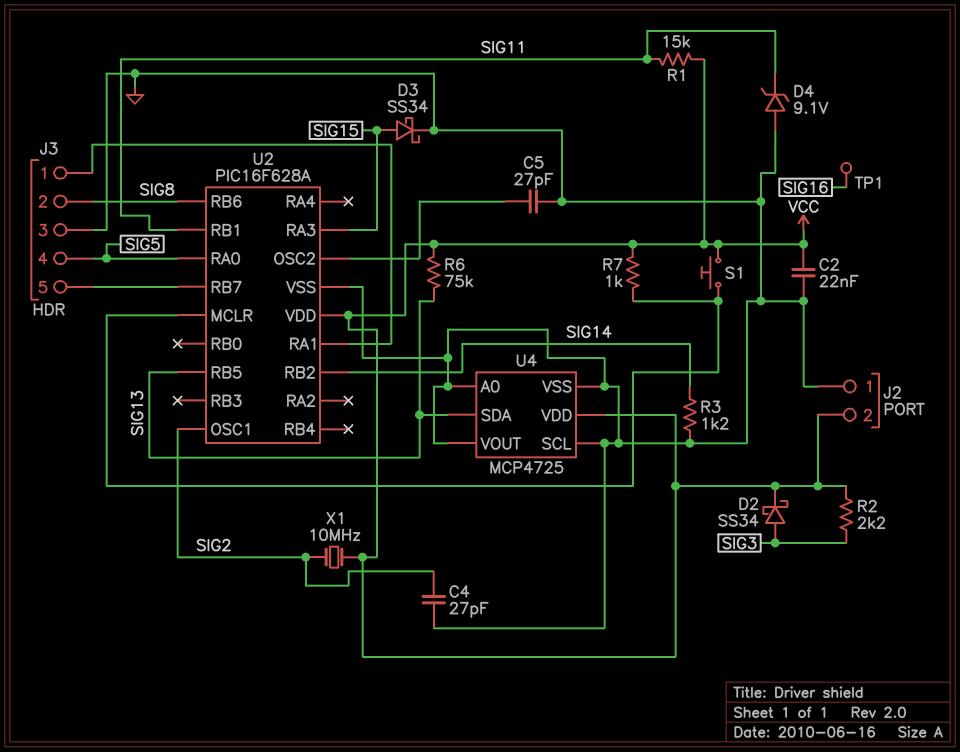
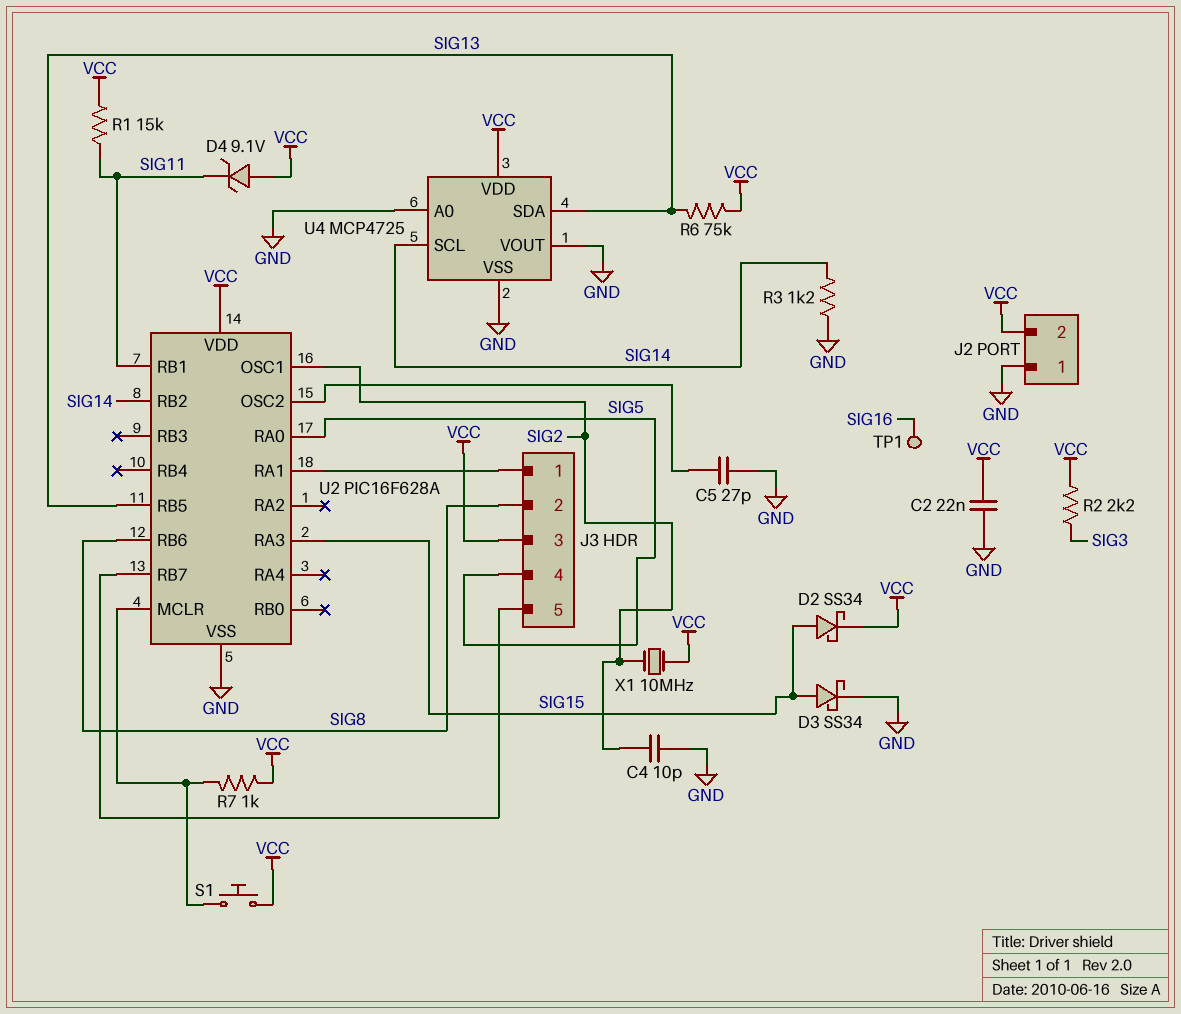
C4: 27pF (GND, SIG2) -> 10pF (GND, SIG2)
D2: schottky SS34 (A SIG3, K VCC) -> schottky SS34 (A SIG15, K VCC)
D4: zener 9.1V (A GND, K SIG11) -> zener 9.1V (A VCC, K SIG11)
J3 pin 3: GND -> VCC
U4 pin SCL: GND -> SIG14

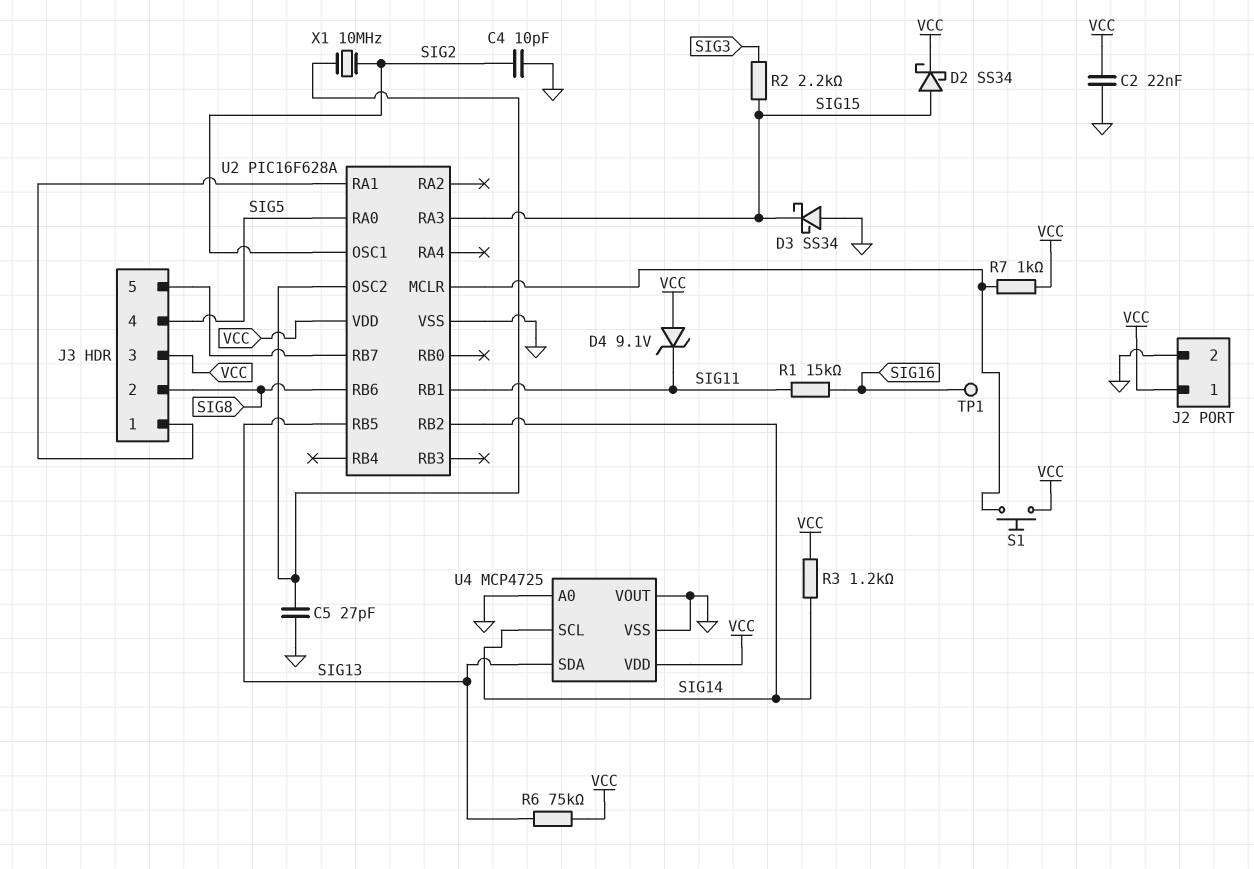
D3: schottky SS34 (A SIG15, K GND) -> schottky SS34 (A GND, K SIG15)
J2 pin 1: GND -> VCC
J2 pin 2: VCC -> GND
R1: 15k (SIG11, VCC) -> 15k (SIG11, SIG16)
R2: 2.2k (SIG3, VCC) -> 2.2k (SIG3, SIG15)
R3: 1.2k (GND, SIG14) -> 1.2k (SIG14, VCC)
X1: 10MHz (SIG2, VCC) -> 10MHz (SIG2, U2/OSC2)

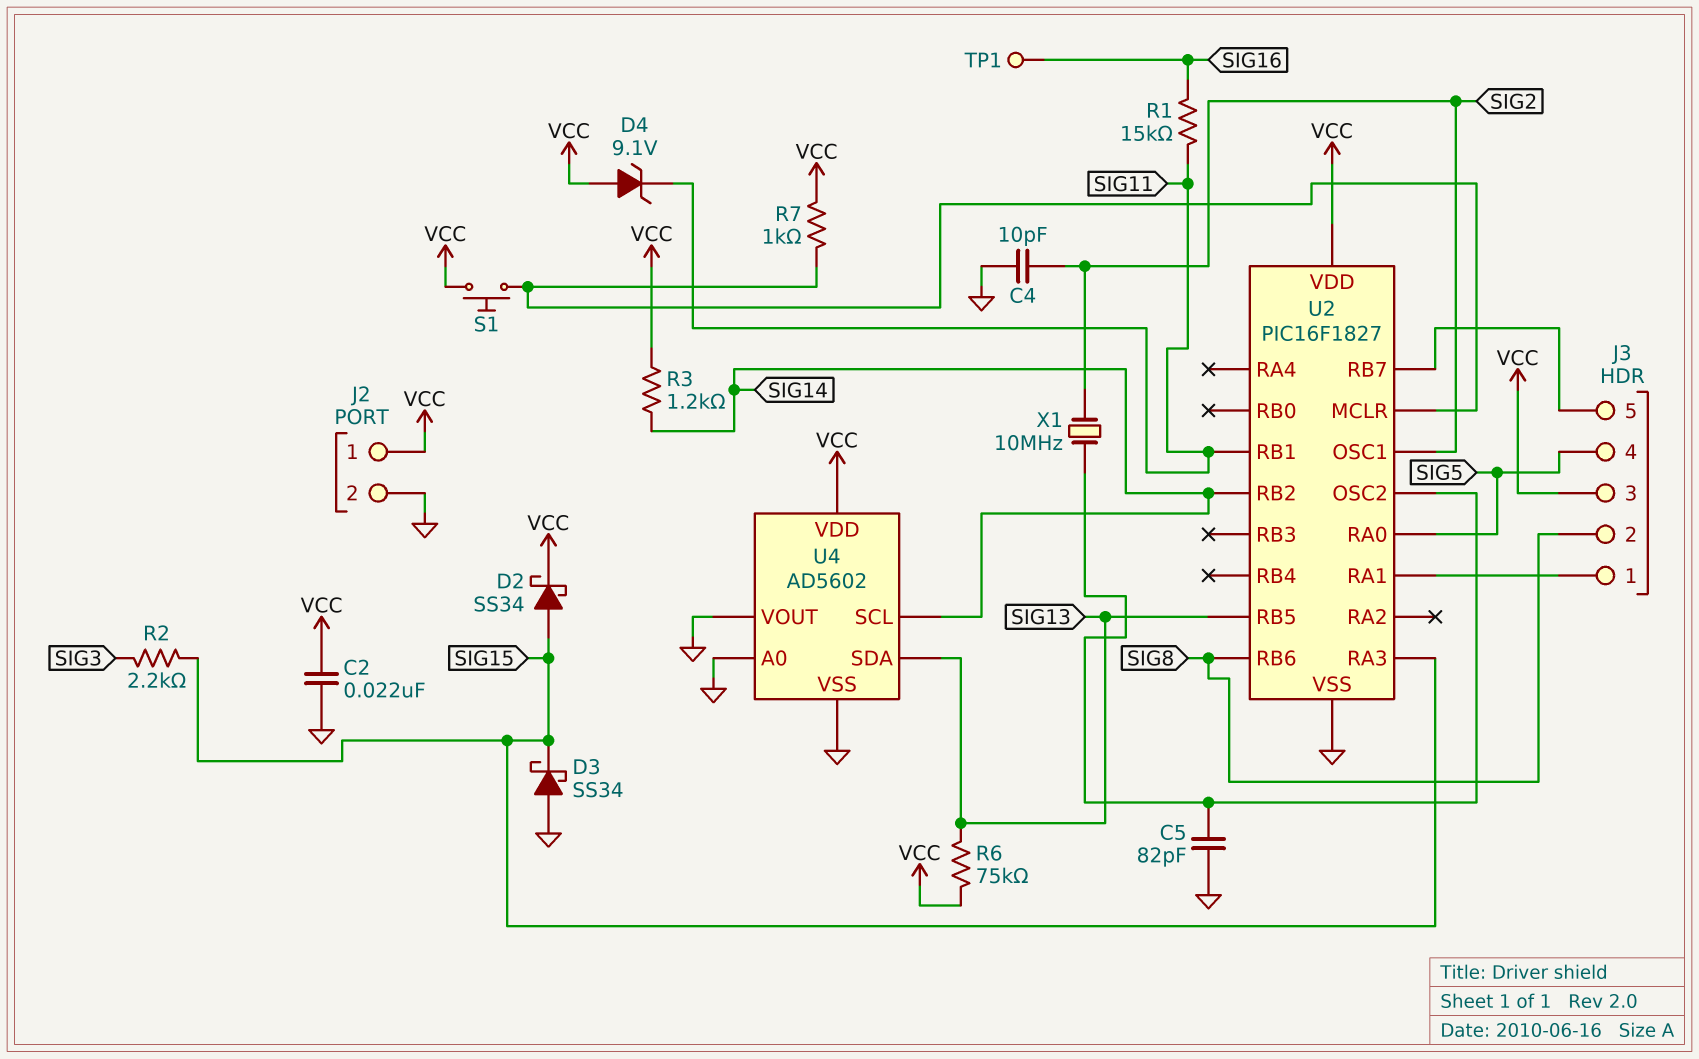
C5: 27pF (GND, U2/OSC2) -> 82pF (GND, U2/OSC2)
U2: PIC16F628A -> PIC16F1827
U4: MCP4725 -> AD5602

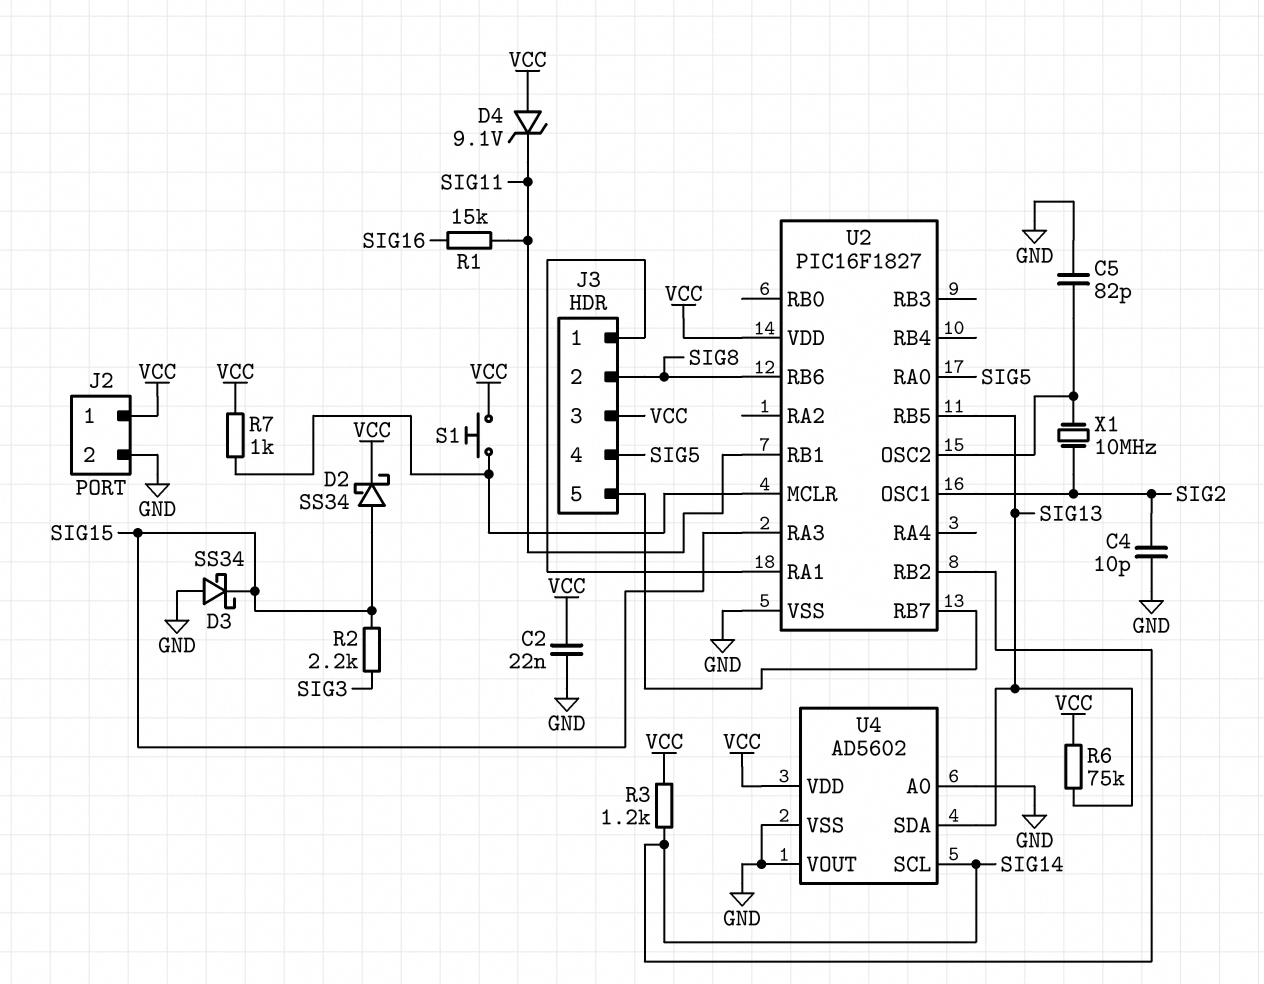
TP1: test point (SIG16) -> none

